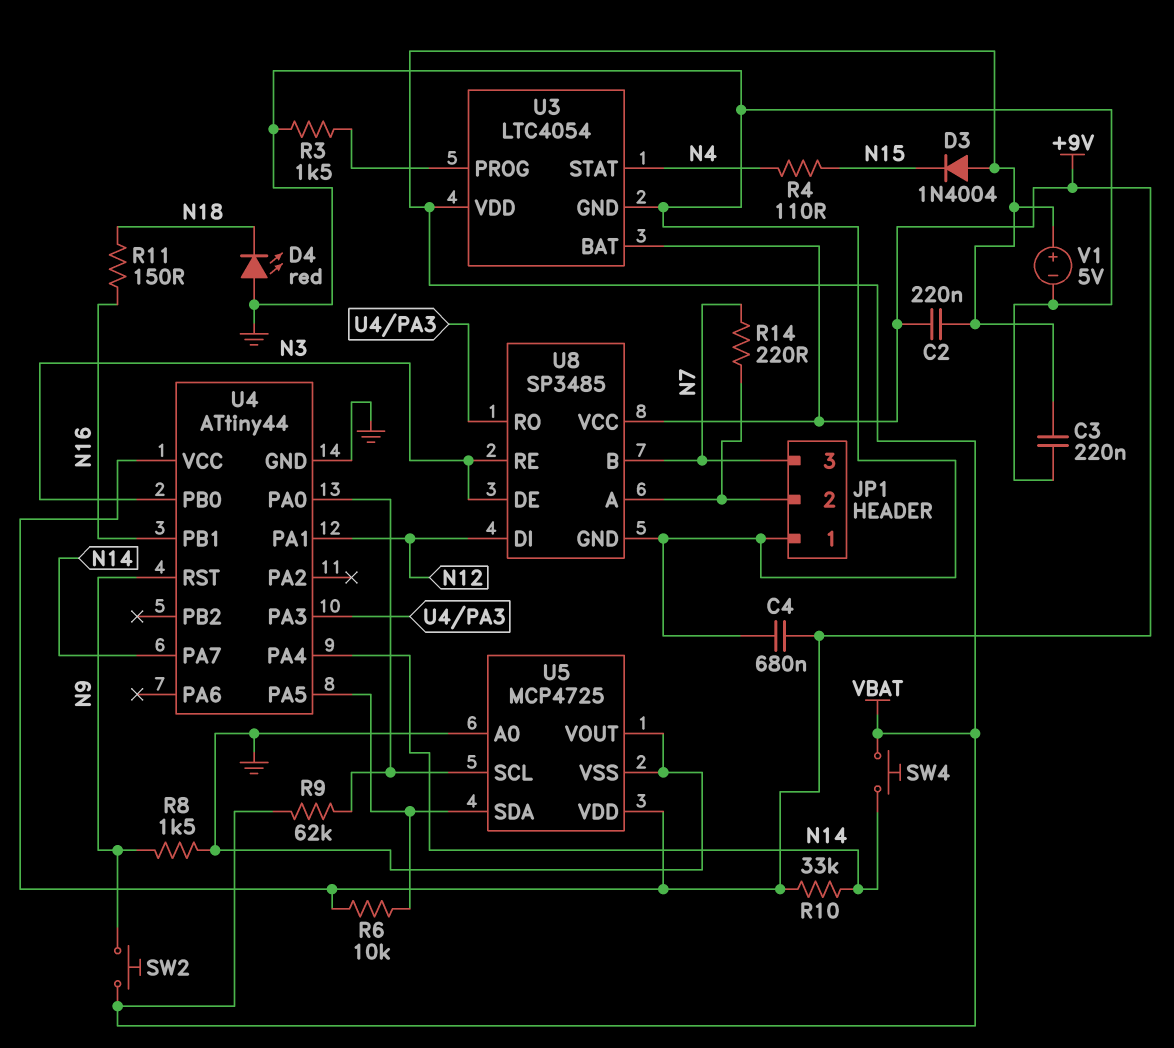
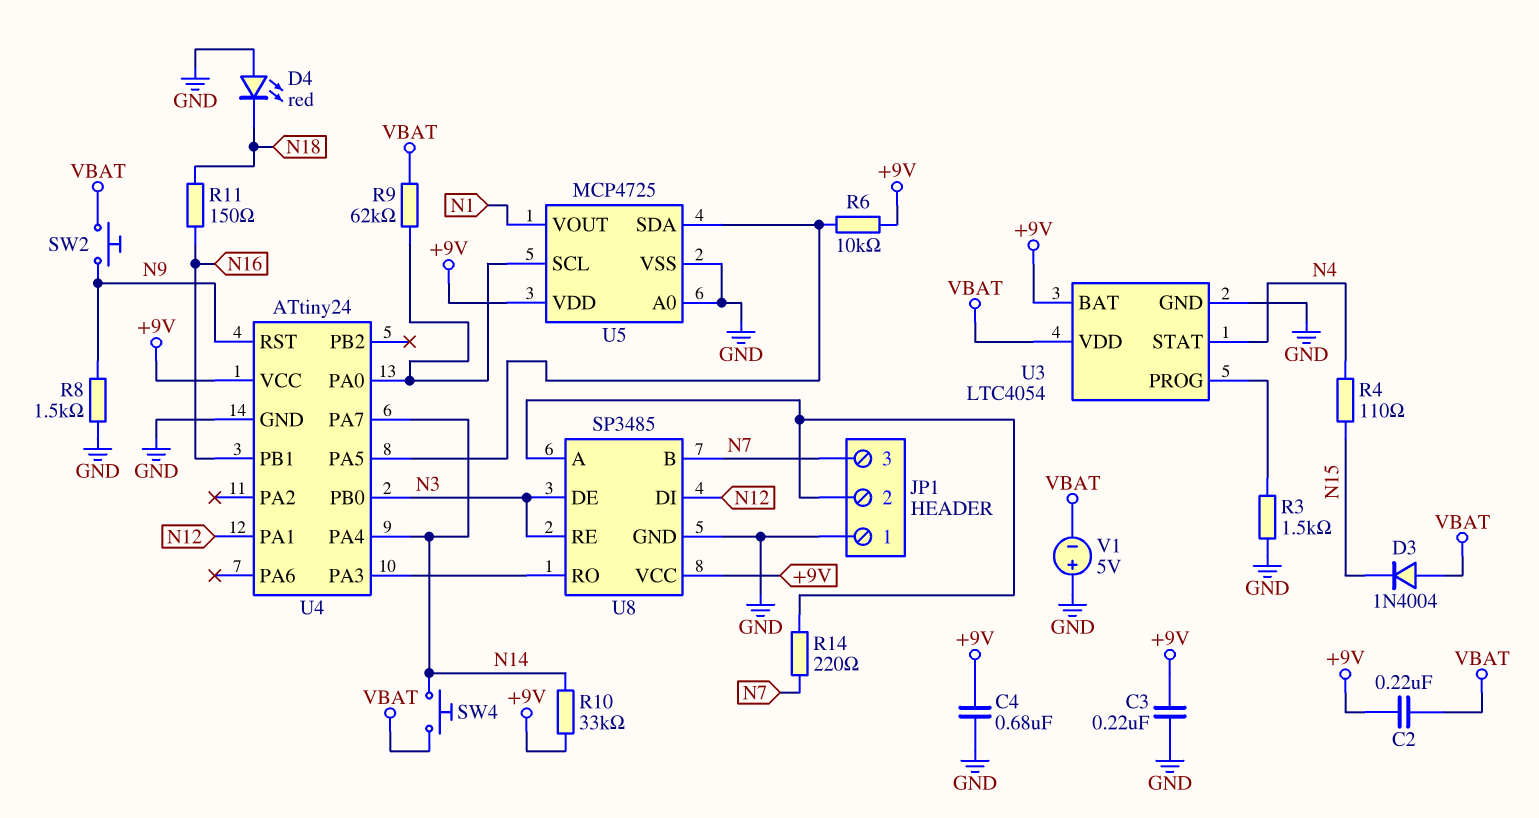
C3: 220nF (GND, VBAT) -> 220nF (+9V, GND)
U4: ATtiny44 -> ATtiny24
U5 pin VOUT: GND -> N1
V1: 5V (plus VBAT, minus GND) -> 5V (plus GND, minus VBAT)

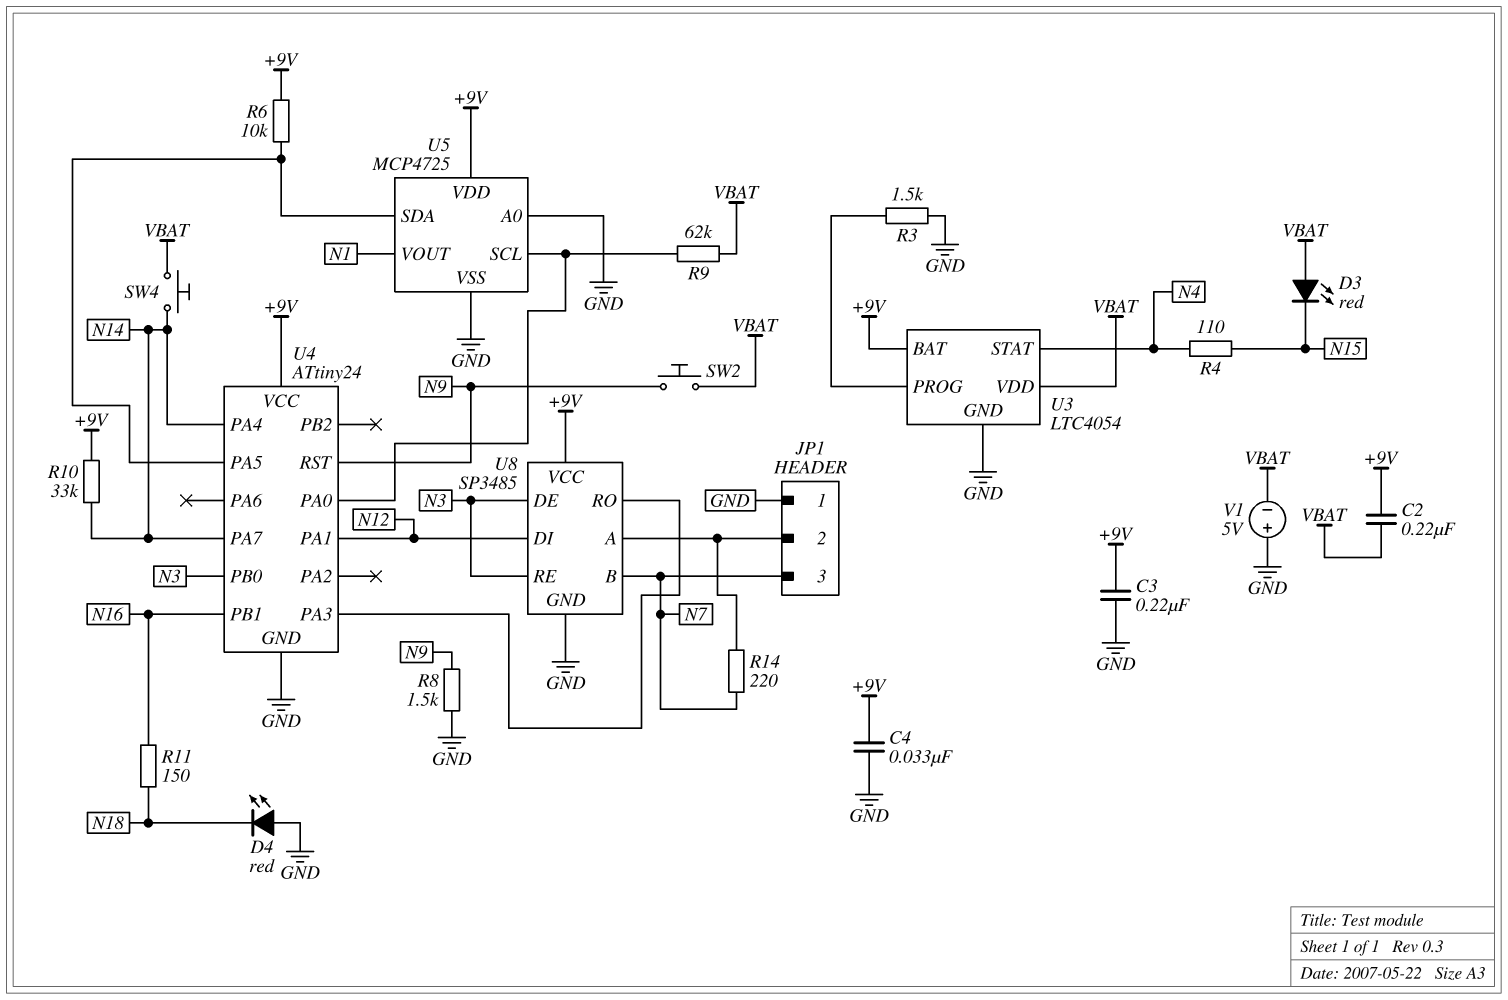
C4: 680nF (+9V, GND) -> 33nF (+9V, GND)
D3: diode 1N4004 (A VBAT, K N15) -> LED red (A VBAT, K N15)

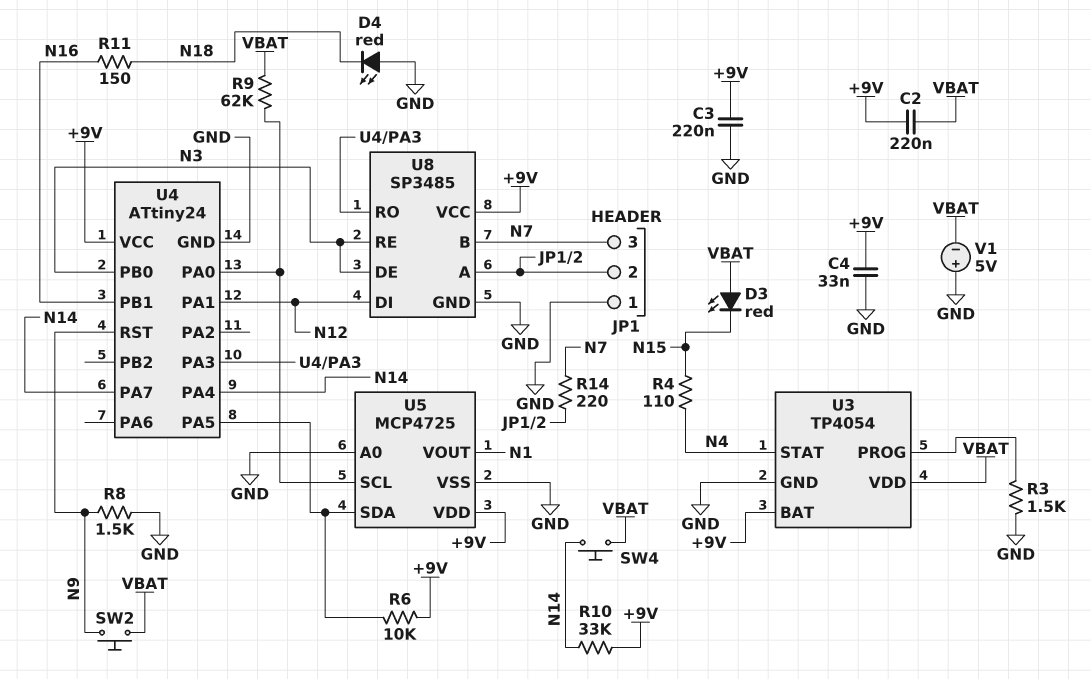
U3: LTC4054 -> TP4054

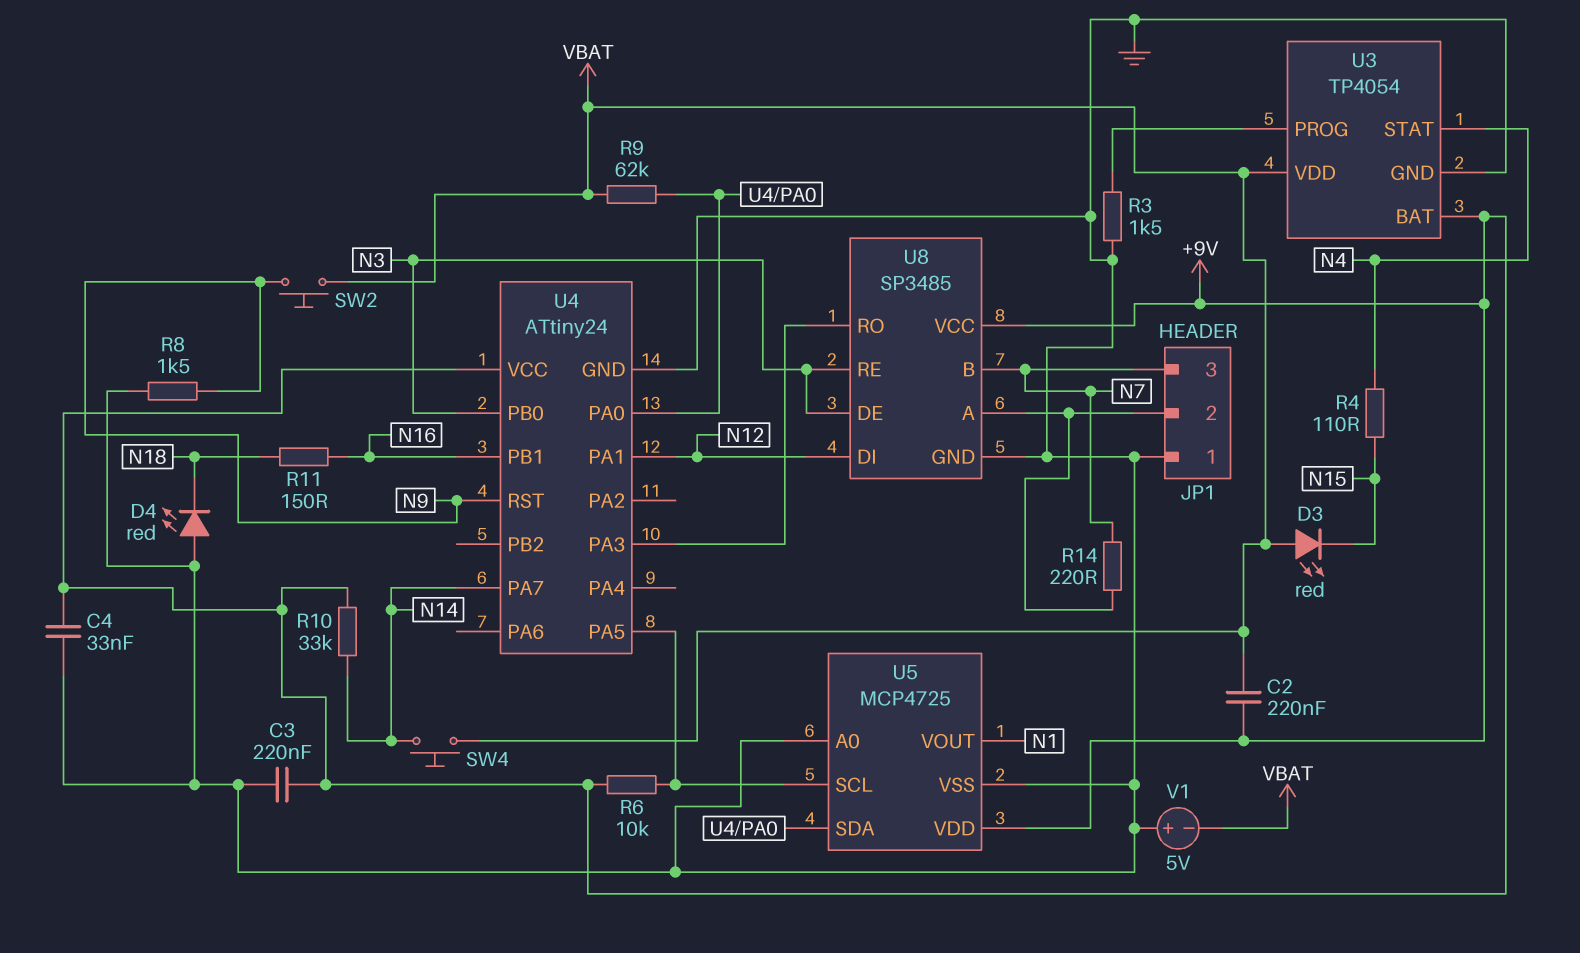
U4 pin PA4: N14 -> none
U5 pin SCL: U4/PA0 -> U4/PA5
U5 pin SDA: U4/PA5 -> U4/PA0

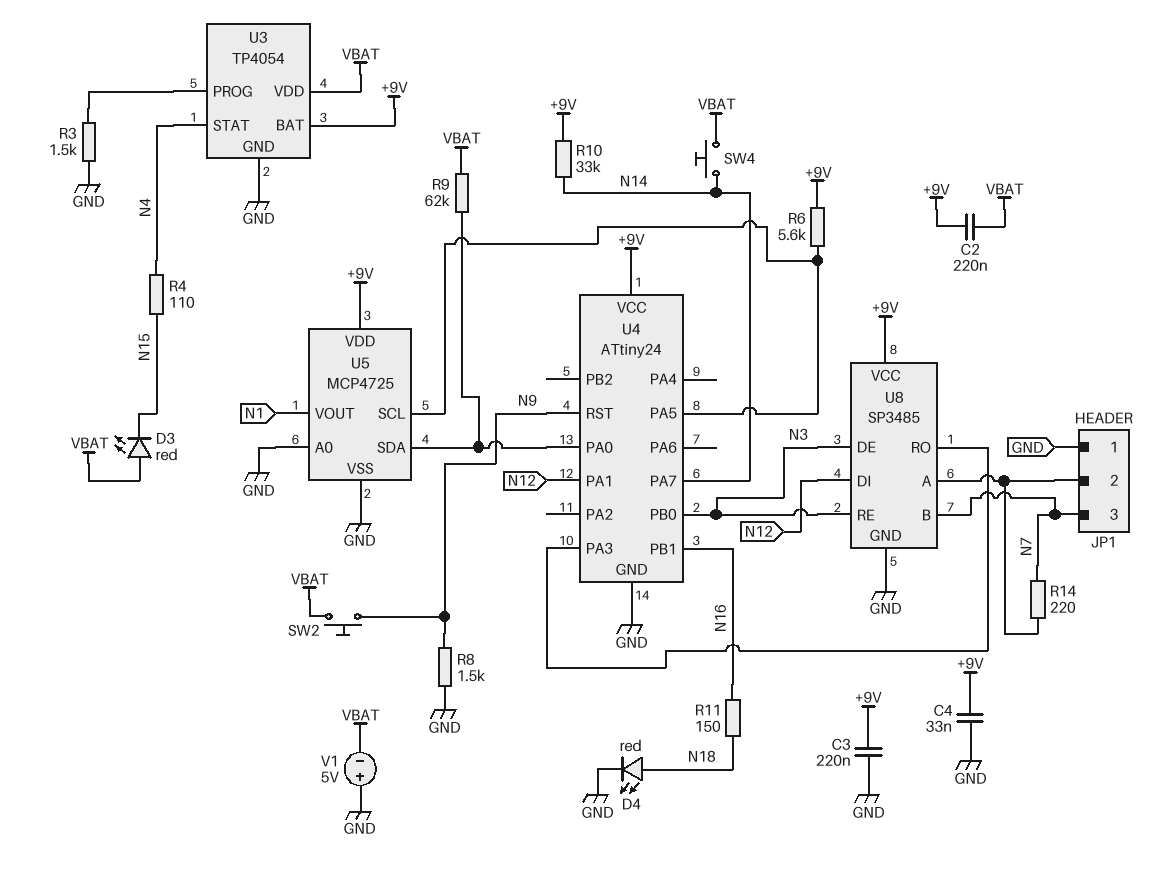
D4: LED red (A GND, K N18) -> LED red (A N18, K GND)
R6: 10k (+9V, U4/PA5) -> 5.6k (+9V, U4/PA5)

